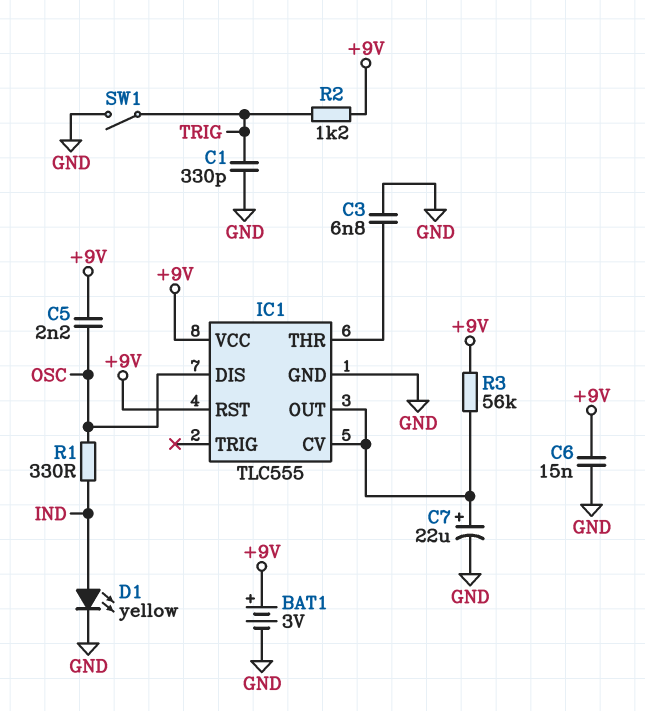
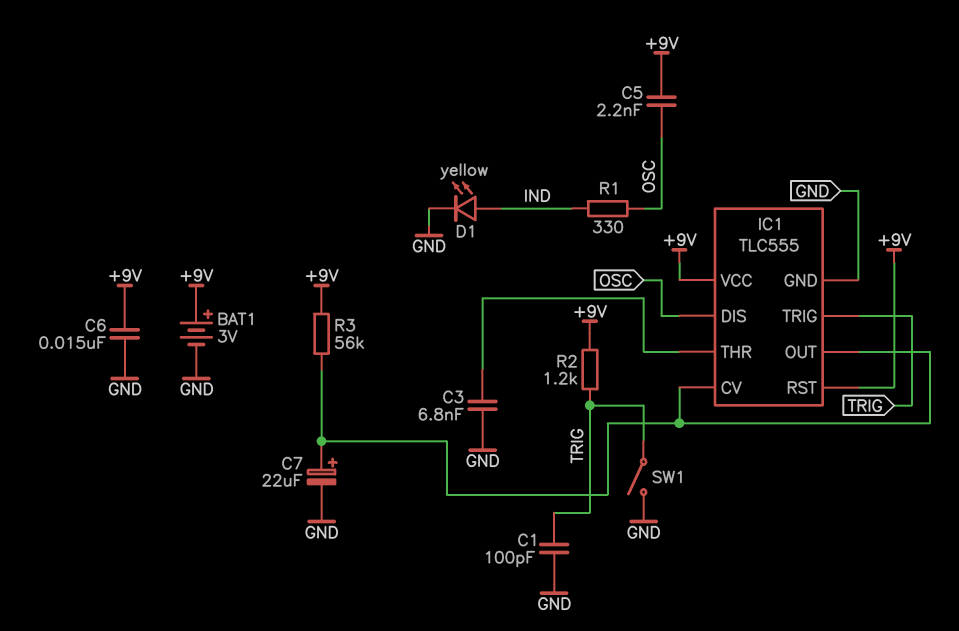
C1: 330pF (GND, TRIG) -> 100pF (GND, TRIG)
IC1 pin TRIG: none -> TRIG

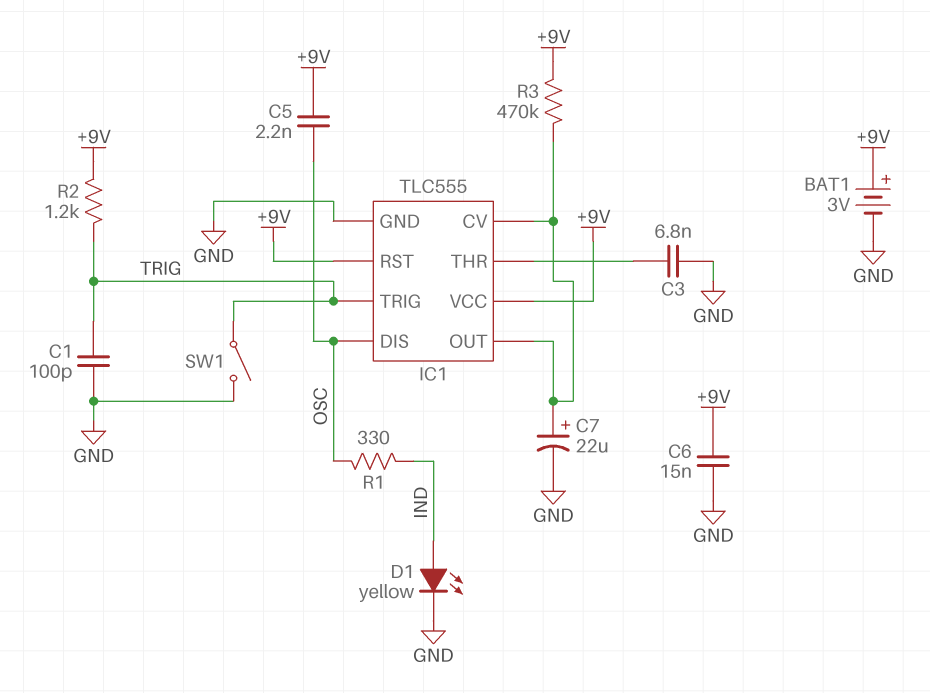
R3: 56k (+9V, IC1/CV) -> 470k (+9V, IC1/CV)

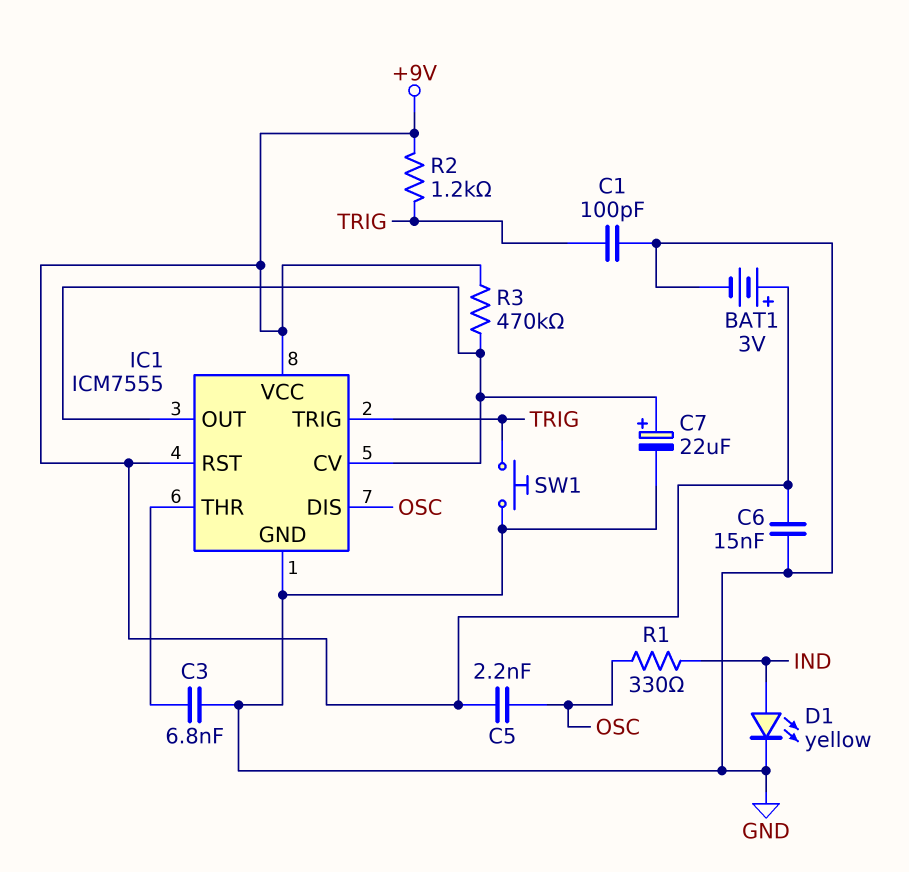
IC1: TLC555 -> ICM7555
SW1: switch (GND, TRIG) -> button (GND, TRIG)

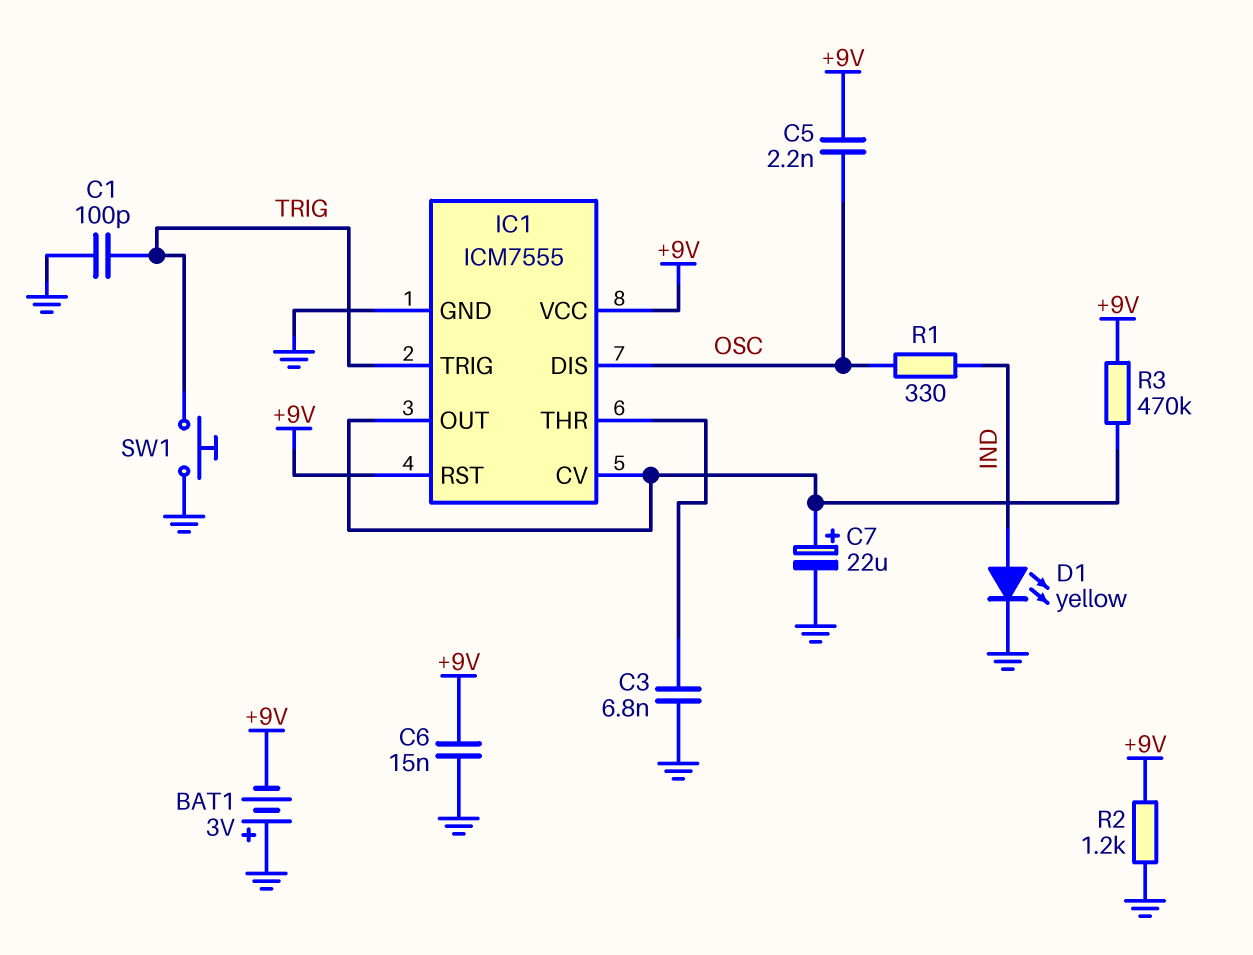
BAT1: 3V (plus +9V, minus GND) -> 3V (plus GND, minus +9V)
R2: 1.2k (+9V, TRIG) -> 1.2k (+9V, GND)

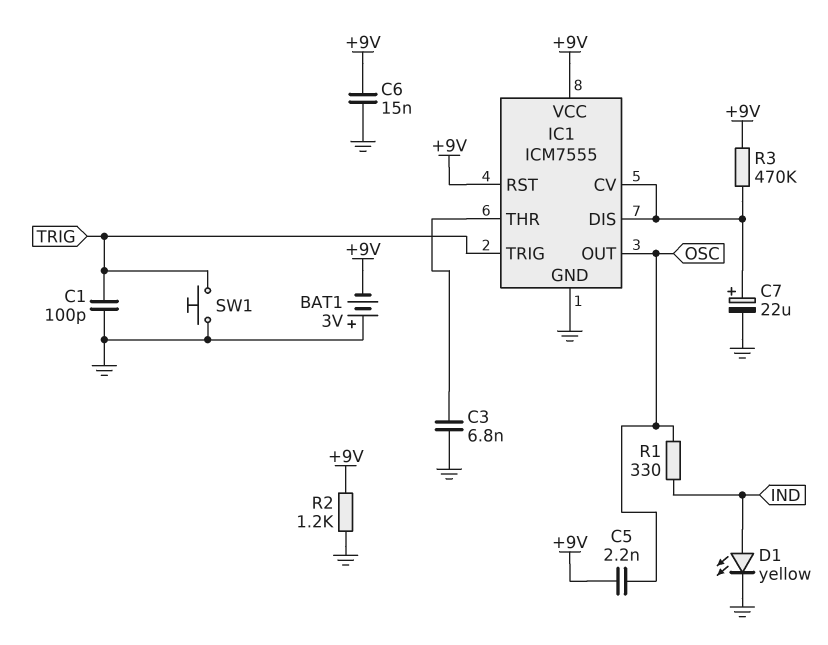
IC1 pin DIS: OSC -> IC1/CV
IC1 pin OUT: IC1/CV -> OSC

